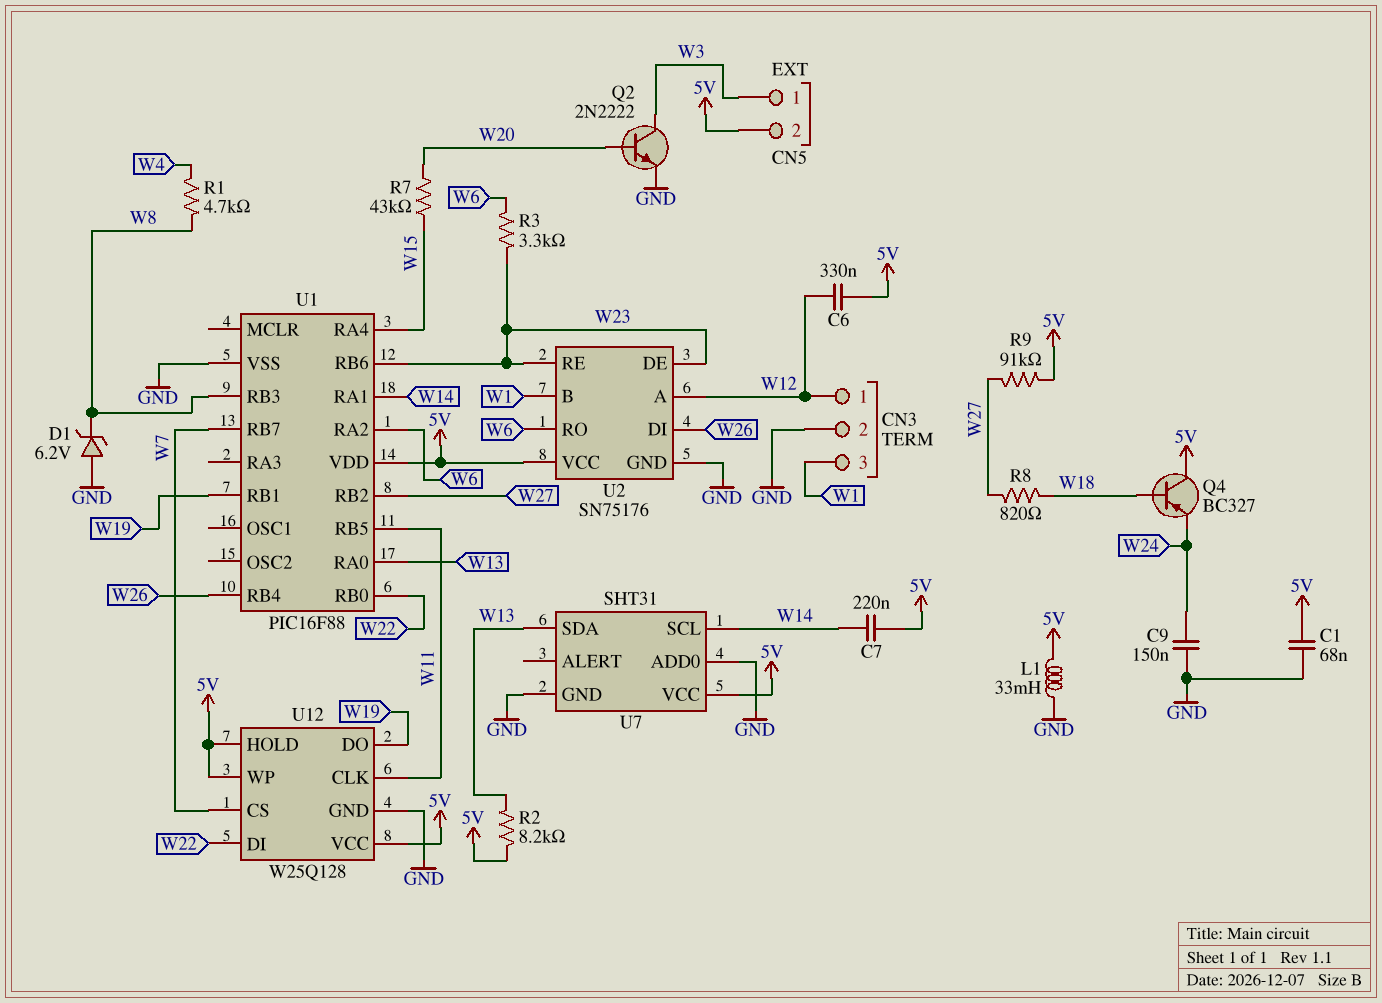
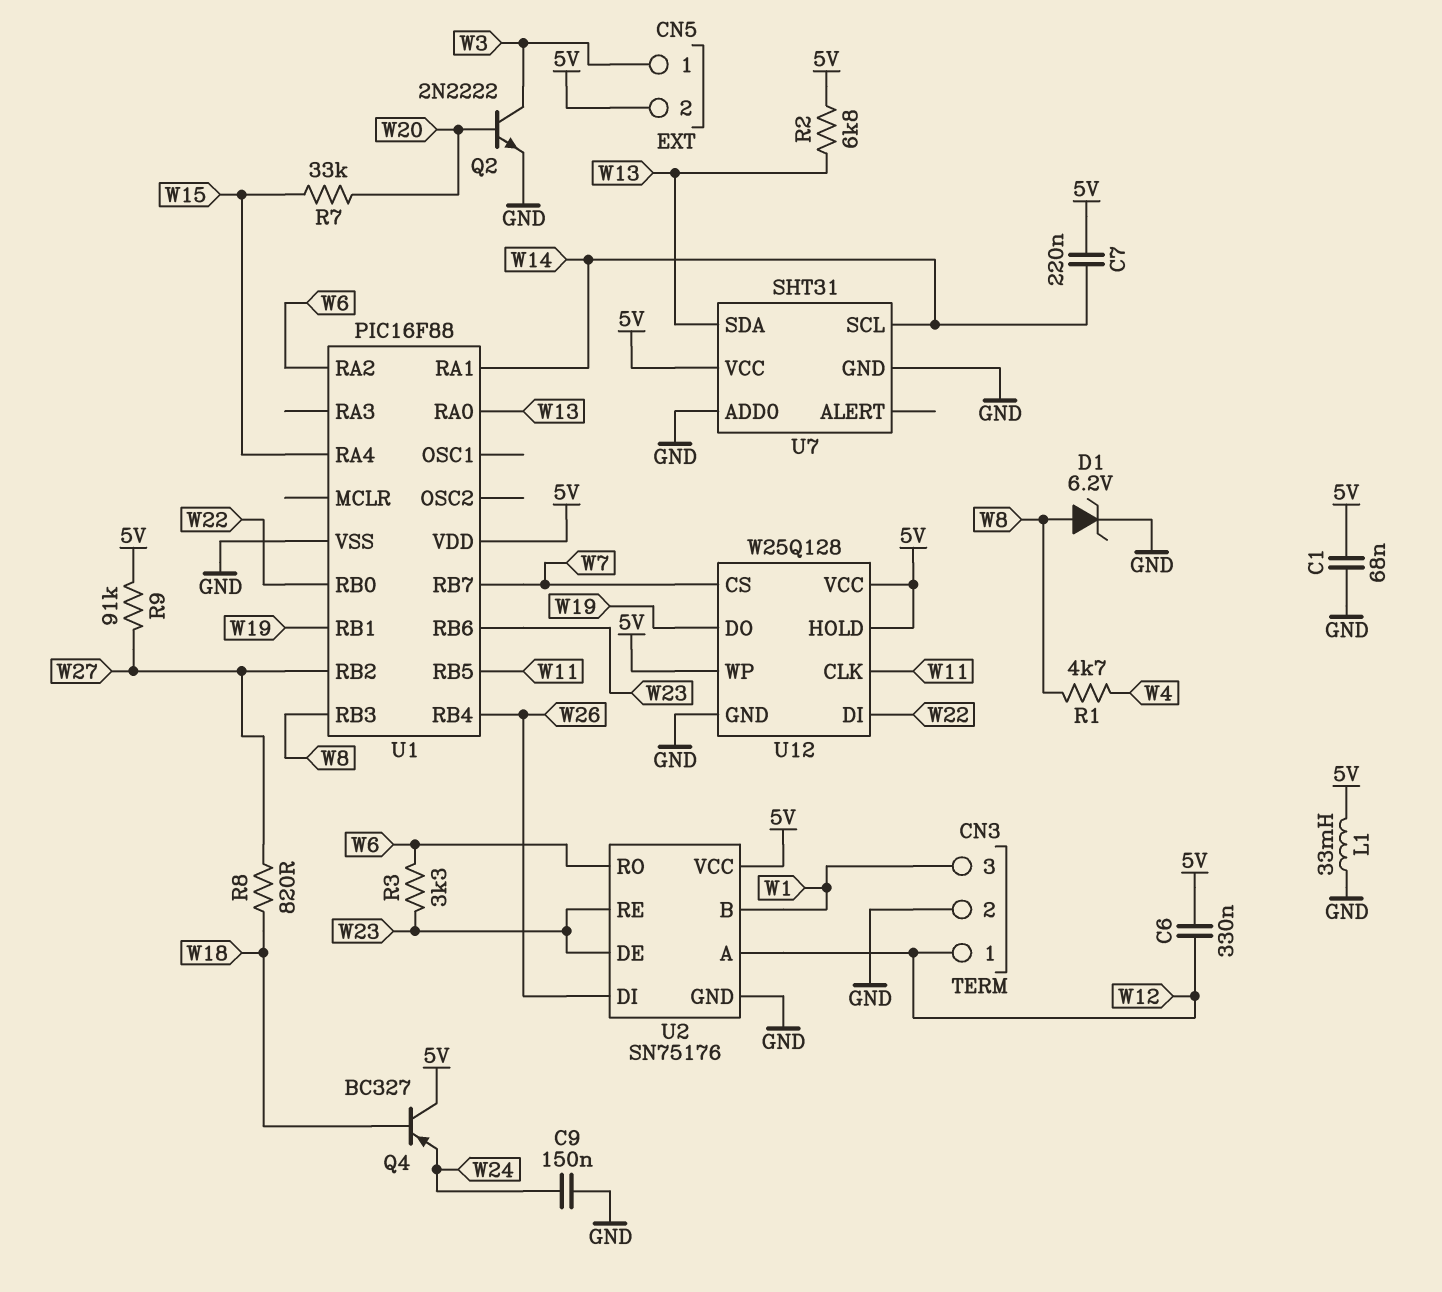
D1: zener 6.2V (A GND, K W8) -> zener 6.2V (A W8, K GND)
R2: 8.2k (5V, W13) -> 6.8k (5V, W13)
R7: 43k (W15, W20) -> 33k (W15, W20)

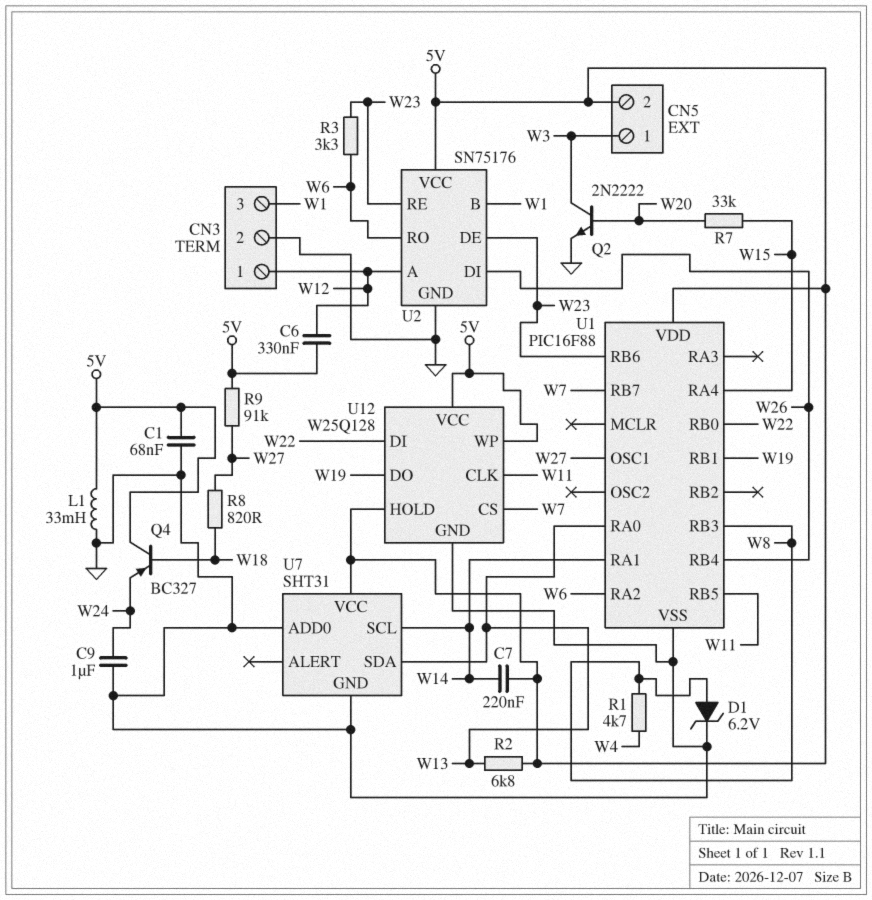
C9: 150nF (GND, W24) -> 1uF (GND, W24)
U1 pin OSC1: none -> W27
U1 pin RB2: W27 -> none

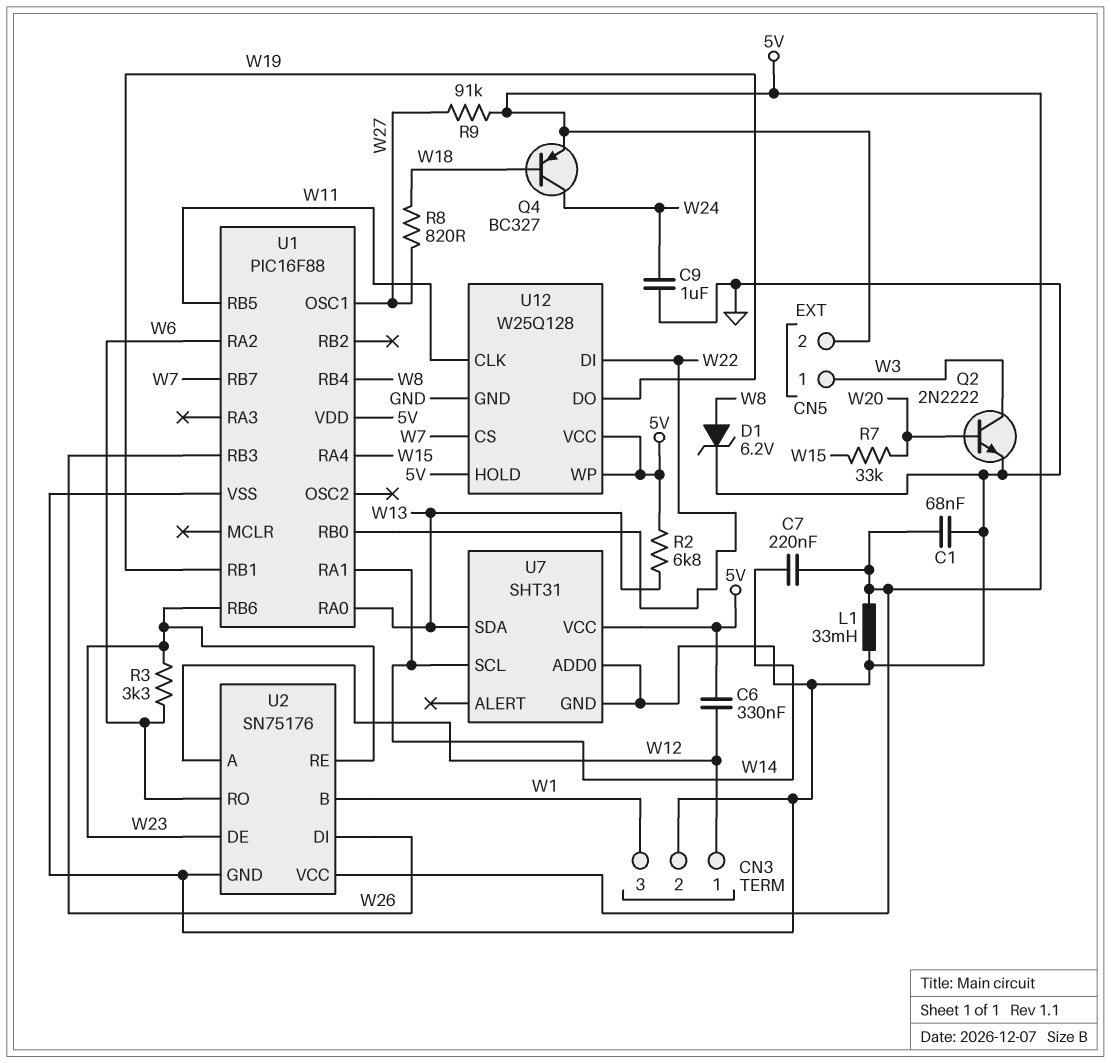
Q4: PNP BC327 (B W18, C 5V, E W24) -> PNP BC327 (B W18, C W24, E 5V)
R1: 4.7k (W4, W8) -> none
U1 pin RB3: W8 -> W26
U1 pin RB4: W26 -> W8

